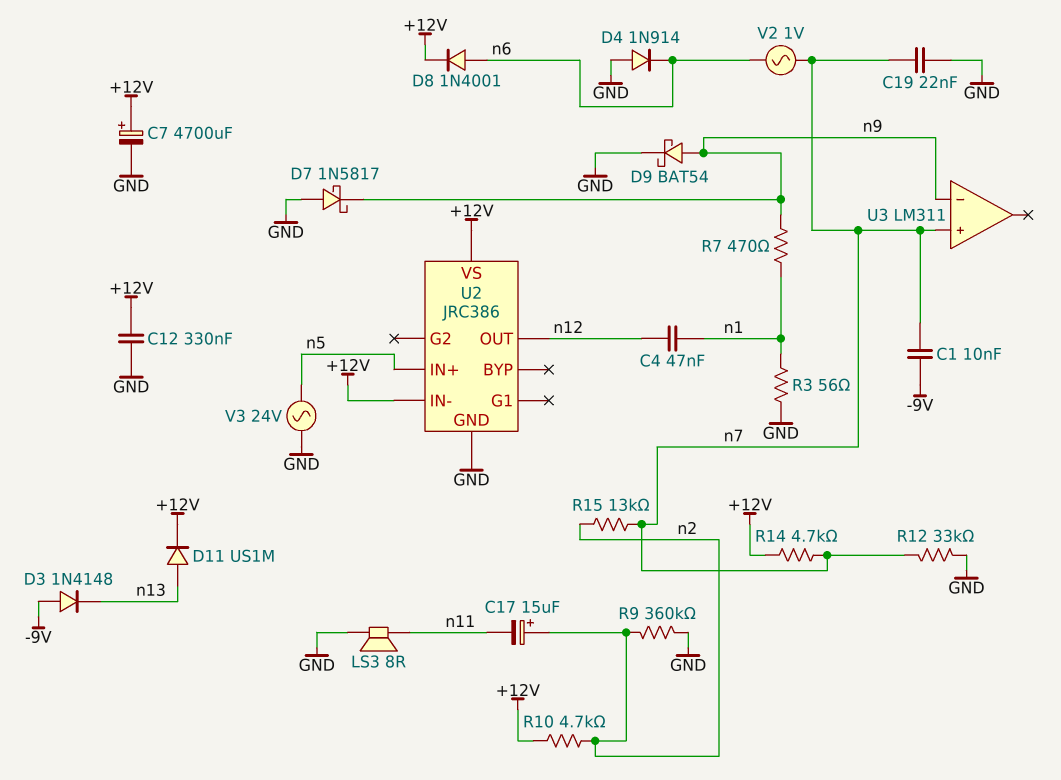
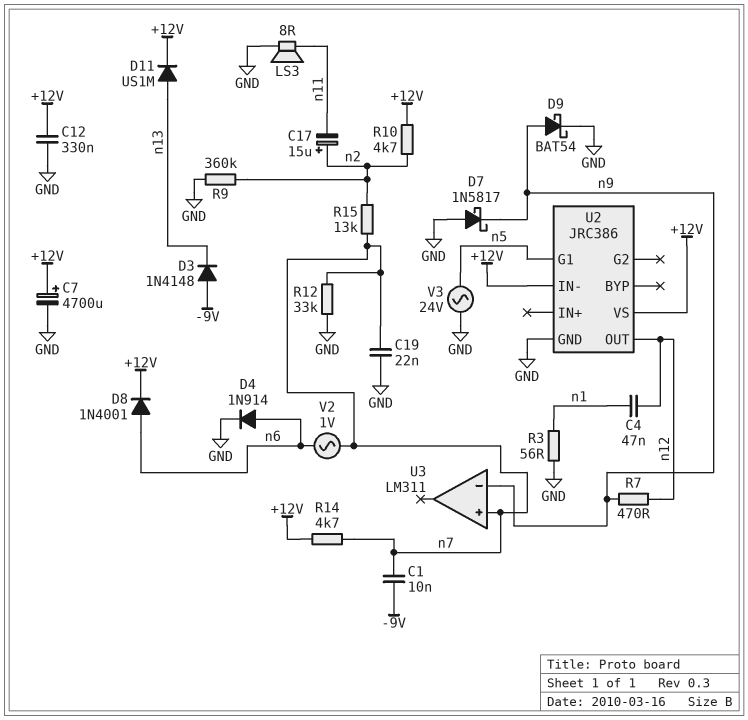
D4: diode 1N914 (A GND, K n6) -> diode 1N914 (A n6, K GND)
R7: 470 (n1, n9) -> 470 (n9, n12)
U2 pin G1: none -> n5
U2 pin IN+: n5 -> none

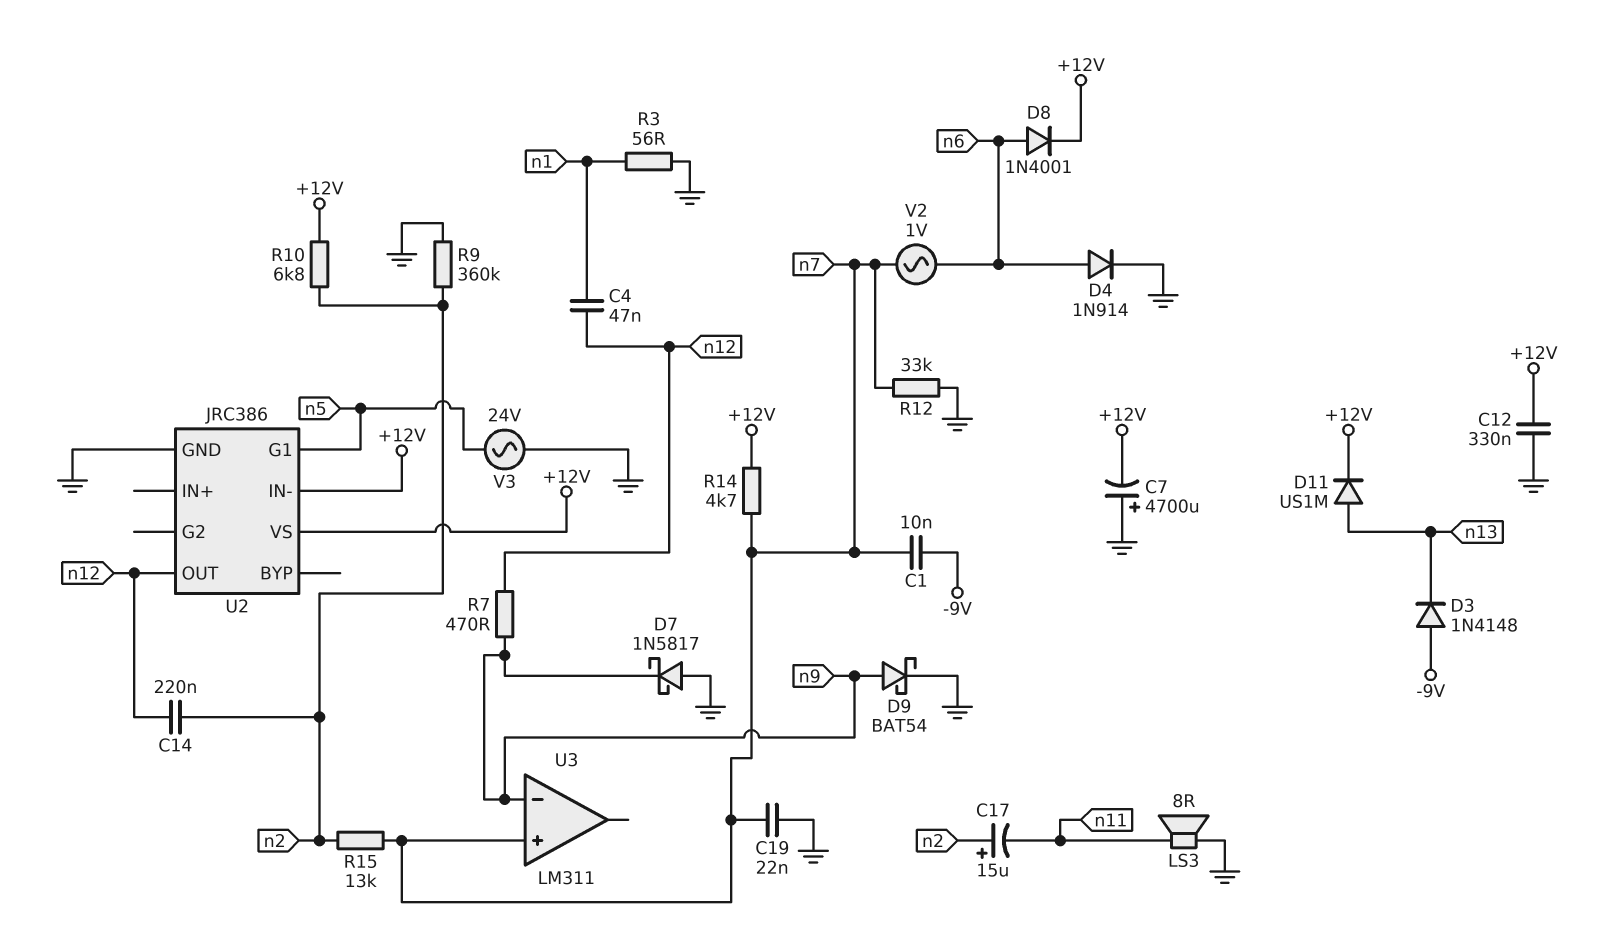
C7: 4700uF (plus +12V, minus GND) -> 4700uF (plus GND, minus +12V)
C14: none -> 220nF (n2, n12)
R10: 4.7k (+12V, n2) -> 6.8k (+12V, n2)

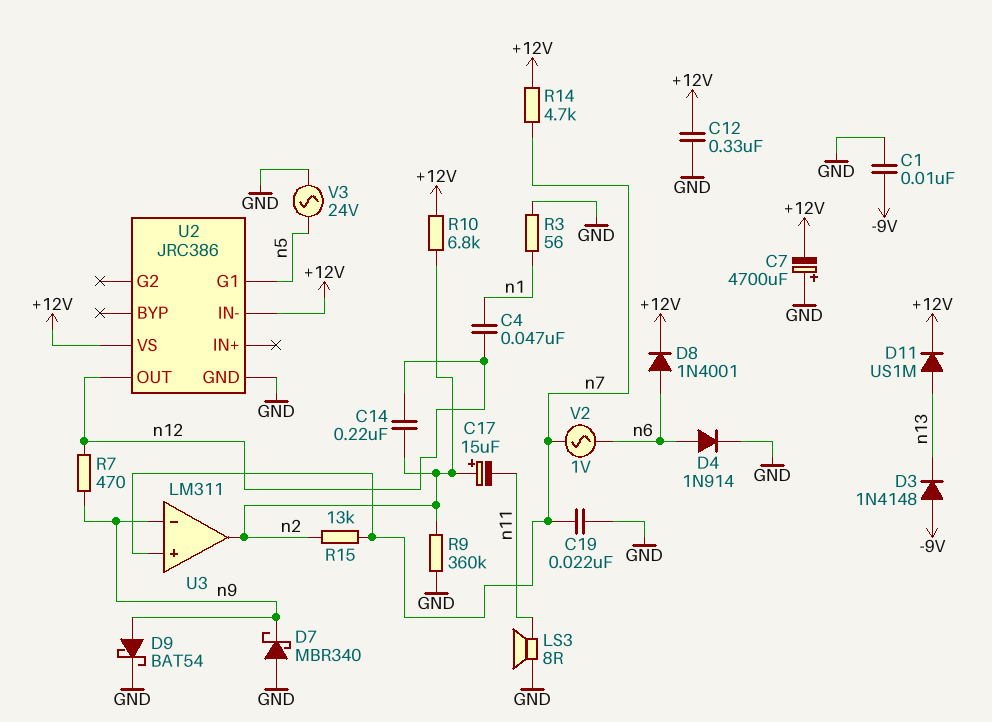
C1: 10nF (-9V, n7) -> 10nF (-9V, GND)
D7: schottky 1N5817 (A GND, K n9) -> schottky MBR340 (A GND, K n9)
R12: 33k (GND, n7) -> none
U3 pin out: none -> n2

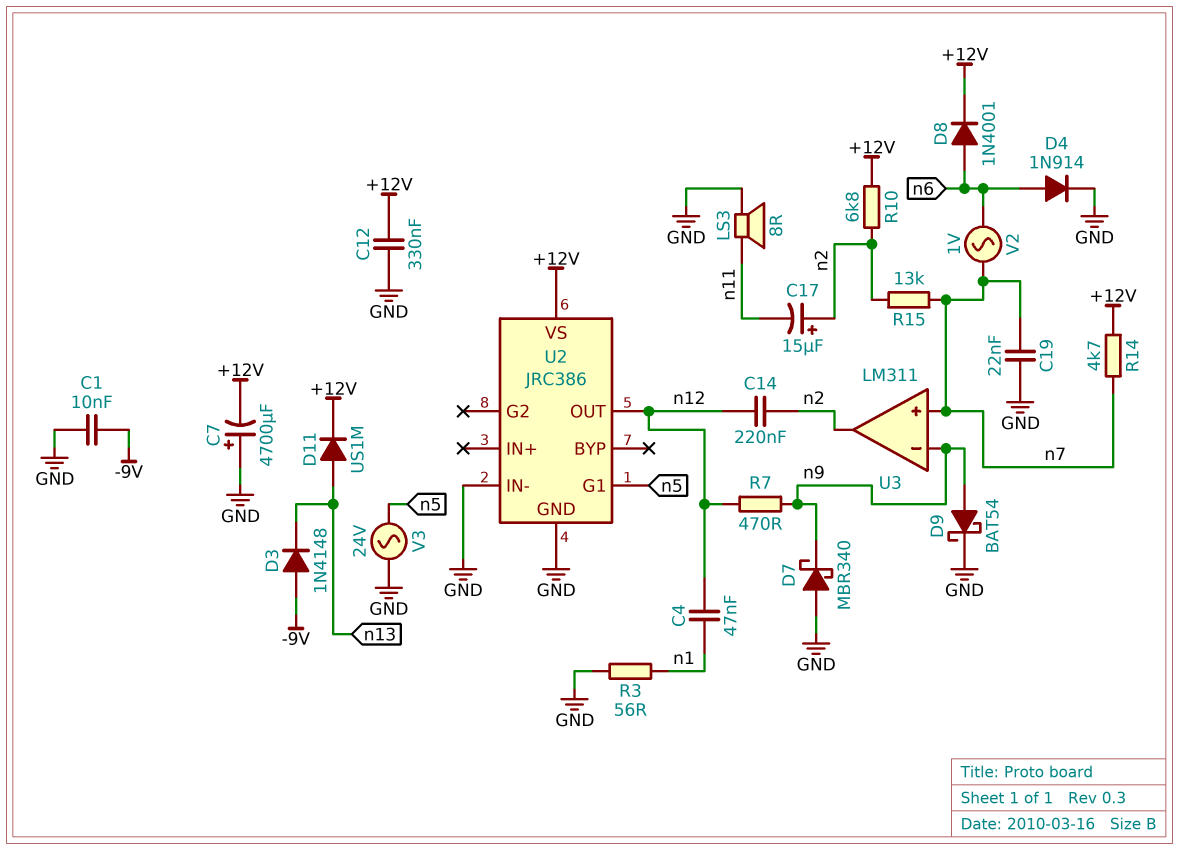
R9: 360k (GND, n2) -> none
U2 pin IN-: +12V -> GND

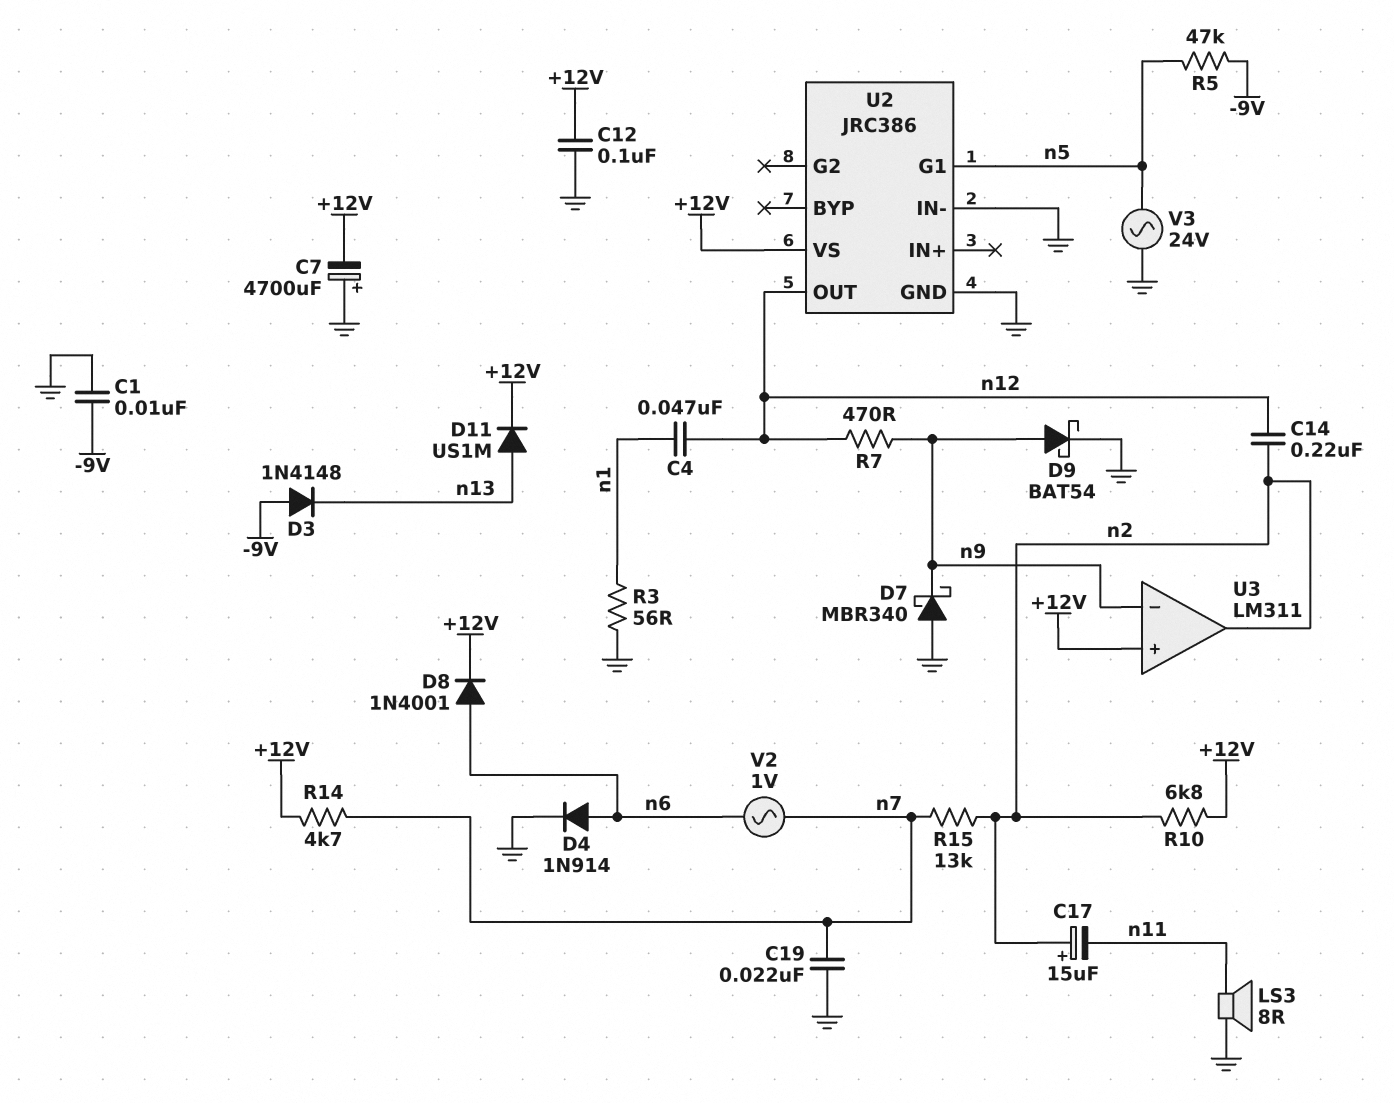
C12: 330nF (+12V, GND) -> 100nF (+12V, GND)
R5: none -> 47k (-9V, n5)
U3 pin in+: n7 -> +12V

